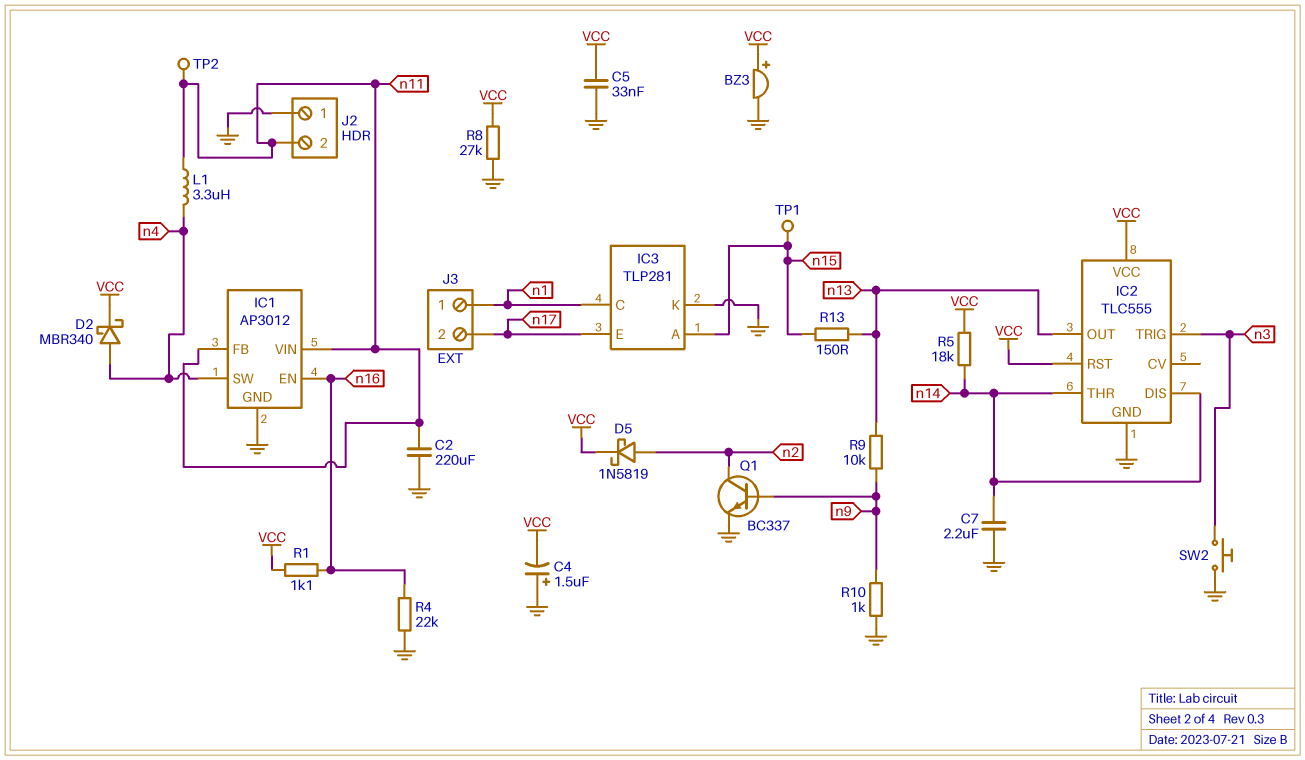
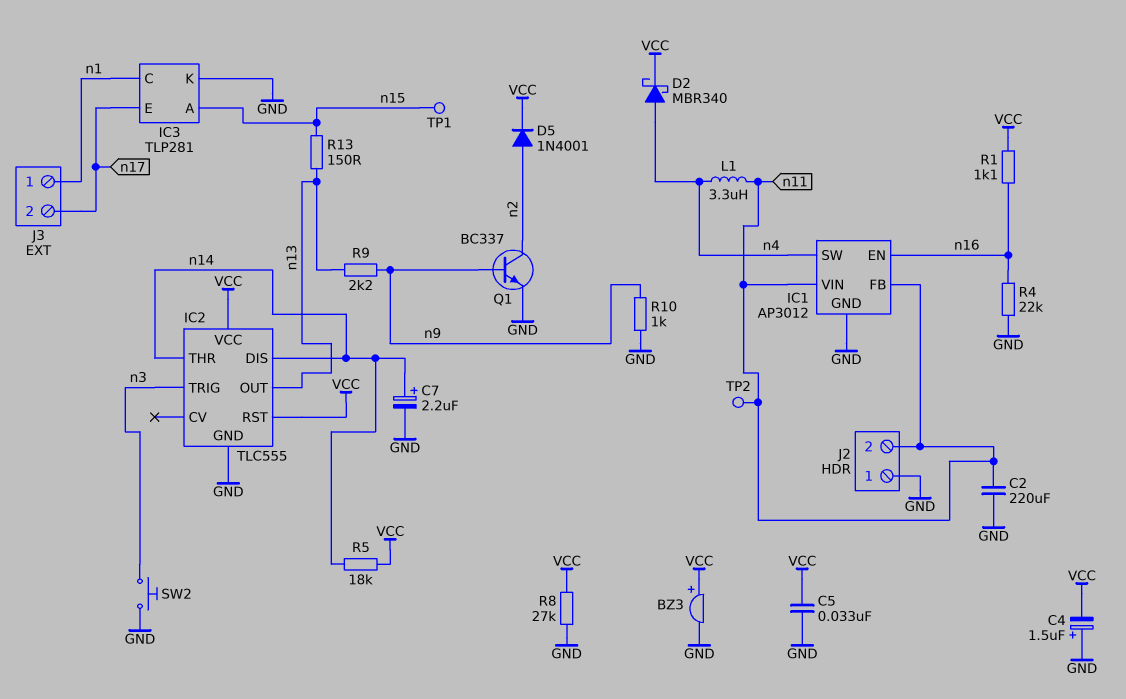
C7: 2.2uF (GND, n14) -> 2.2uF (plus n14, minus GND)
D5: schottky 1N5819 (A n2, K VCC) -> diode 1N4001 (A n2, K VCC)
R9: 10k (n9, n13) -> 2.2k (n9, n13)

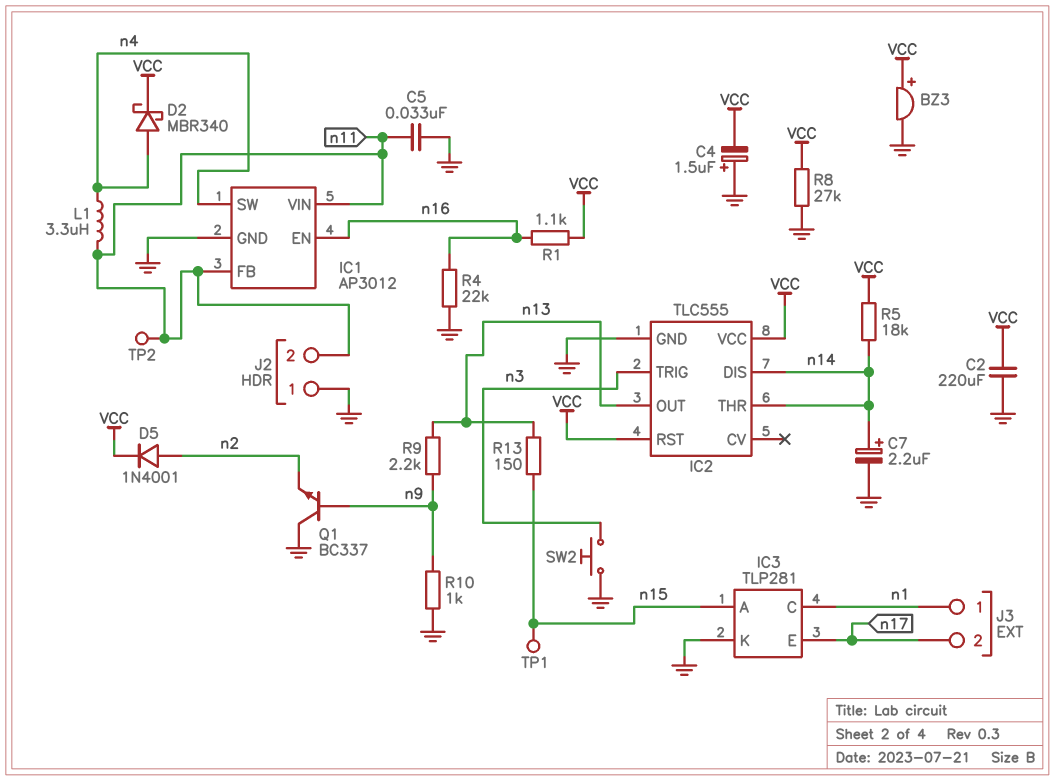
C2: 220uF (GND, n11) -> 220uF (GND, VCC)
C5: 33nF (GND, VCC) -> 33nF (GND, n11)
Q1: NPN BC337 (B n9, C n2, E GND) -> NPN BC337 (B n9, C GND, E n2)

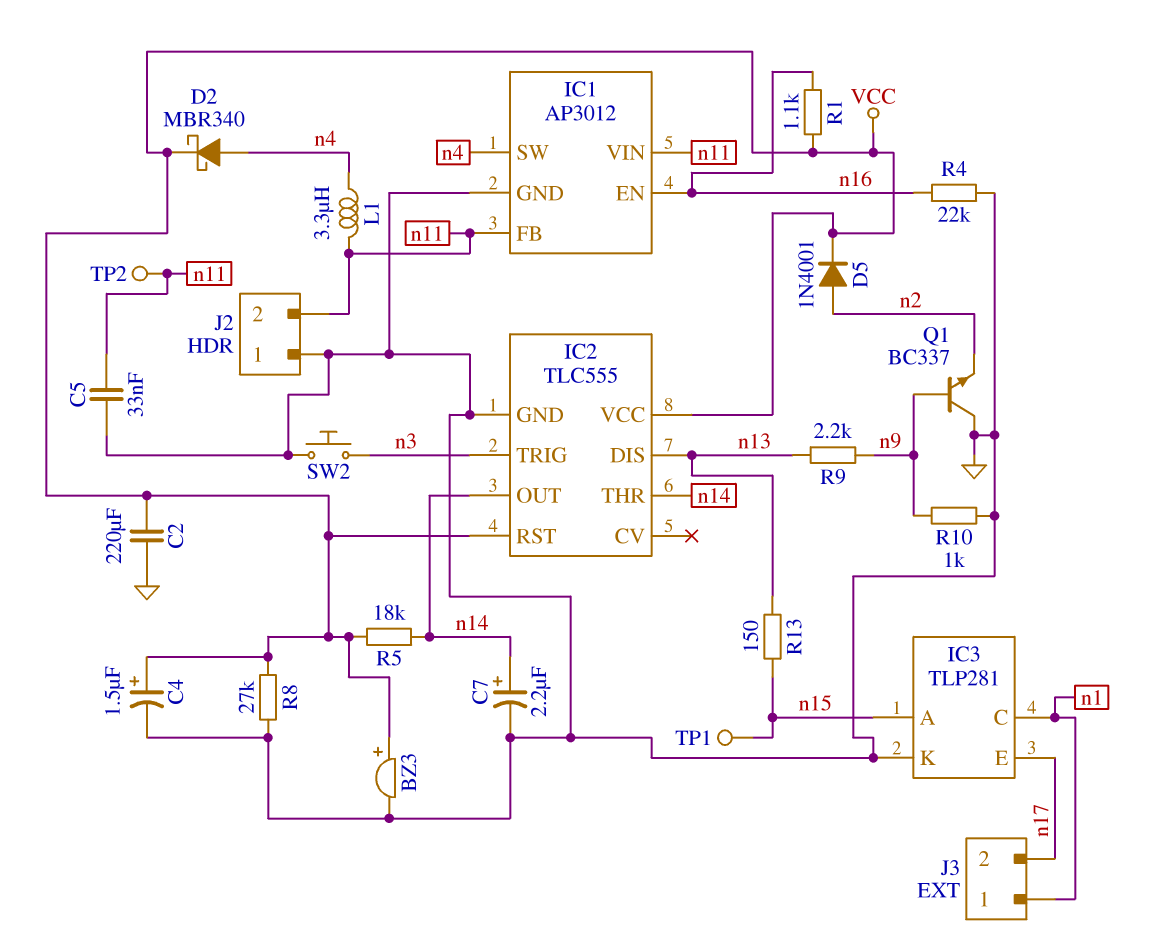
C4: 1.5uF (plus GND, minus VCC) -> 1.5uF (plus VCC, minus GND)
IC2 pin DIS: n14 -> n13
IC2 pin OUT: n13 -> n14

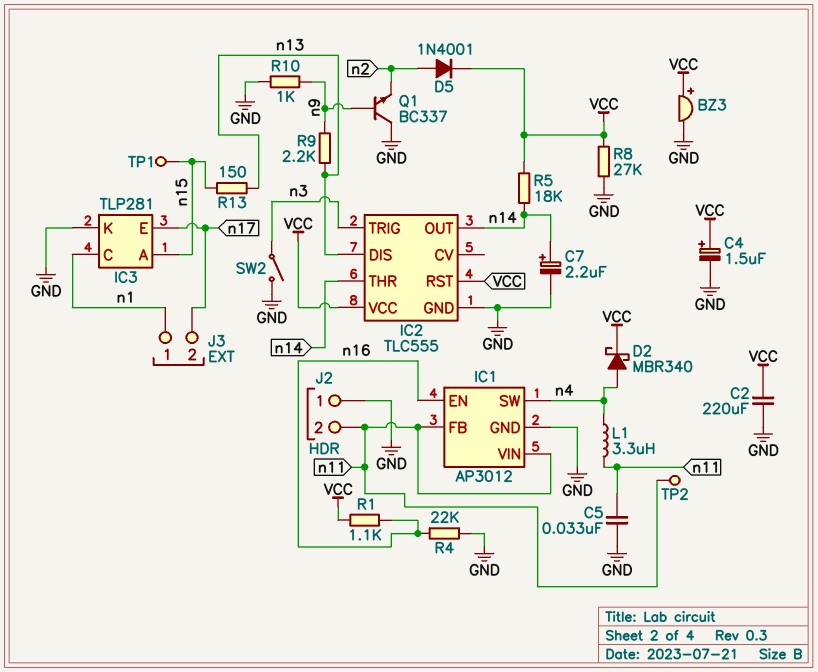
SW2: button (GND, n3) -> switch (GND, n3)

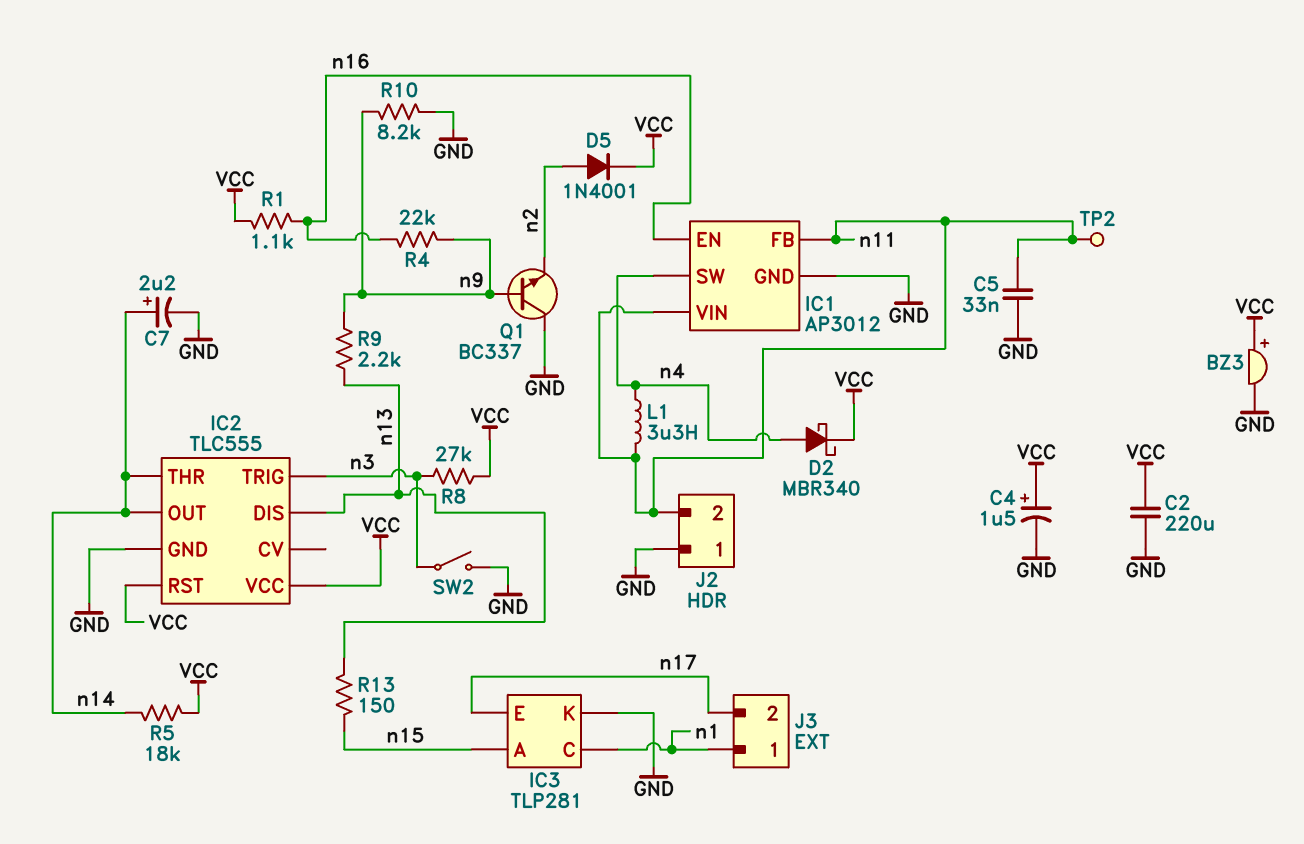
R4: 22k (GND, n16) -> 22k (n9, n16)
R8: 27k (GND, VCC) -> 27k (VCC, n3)
R10: 1k (GND, n9) -> 8.2k (GND, n9)
TP1: test point (n15) -> none

